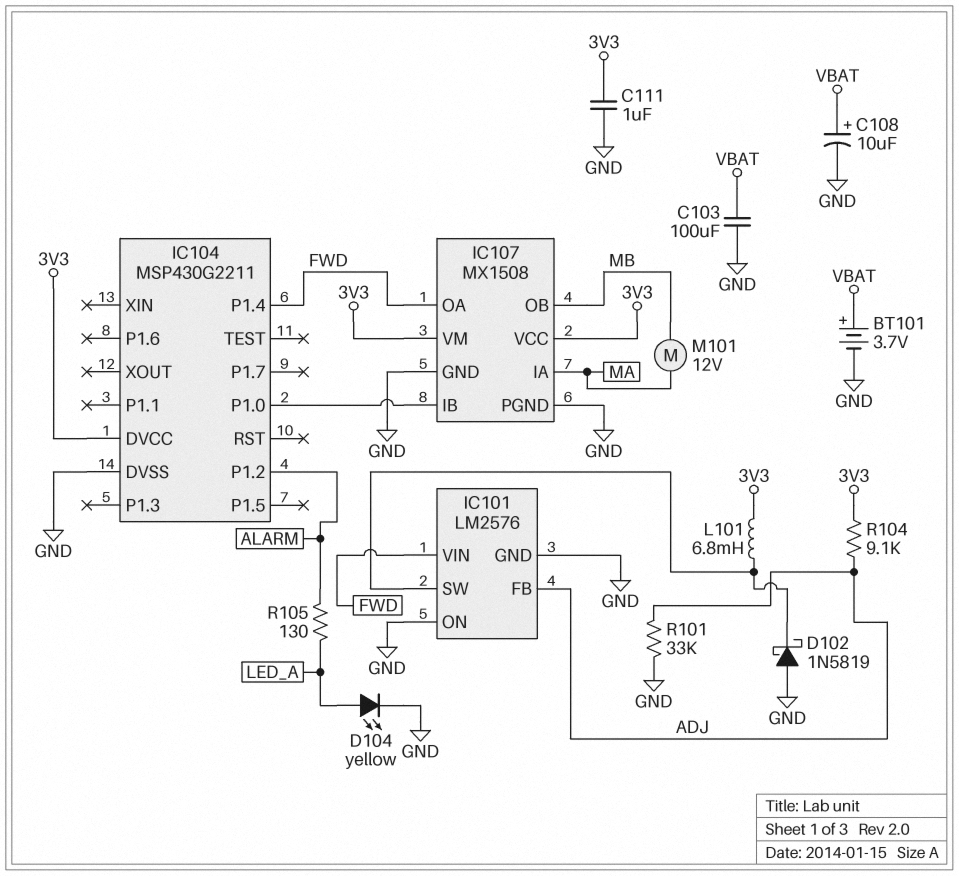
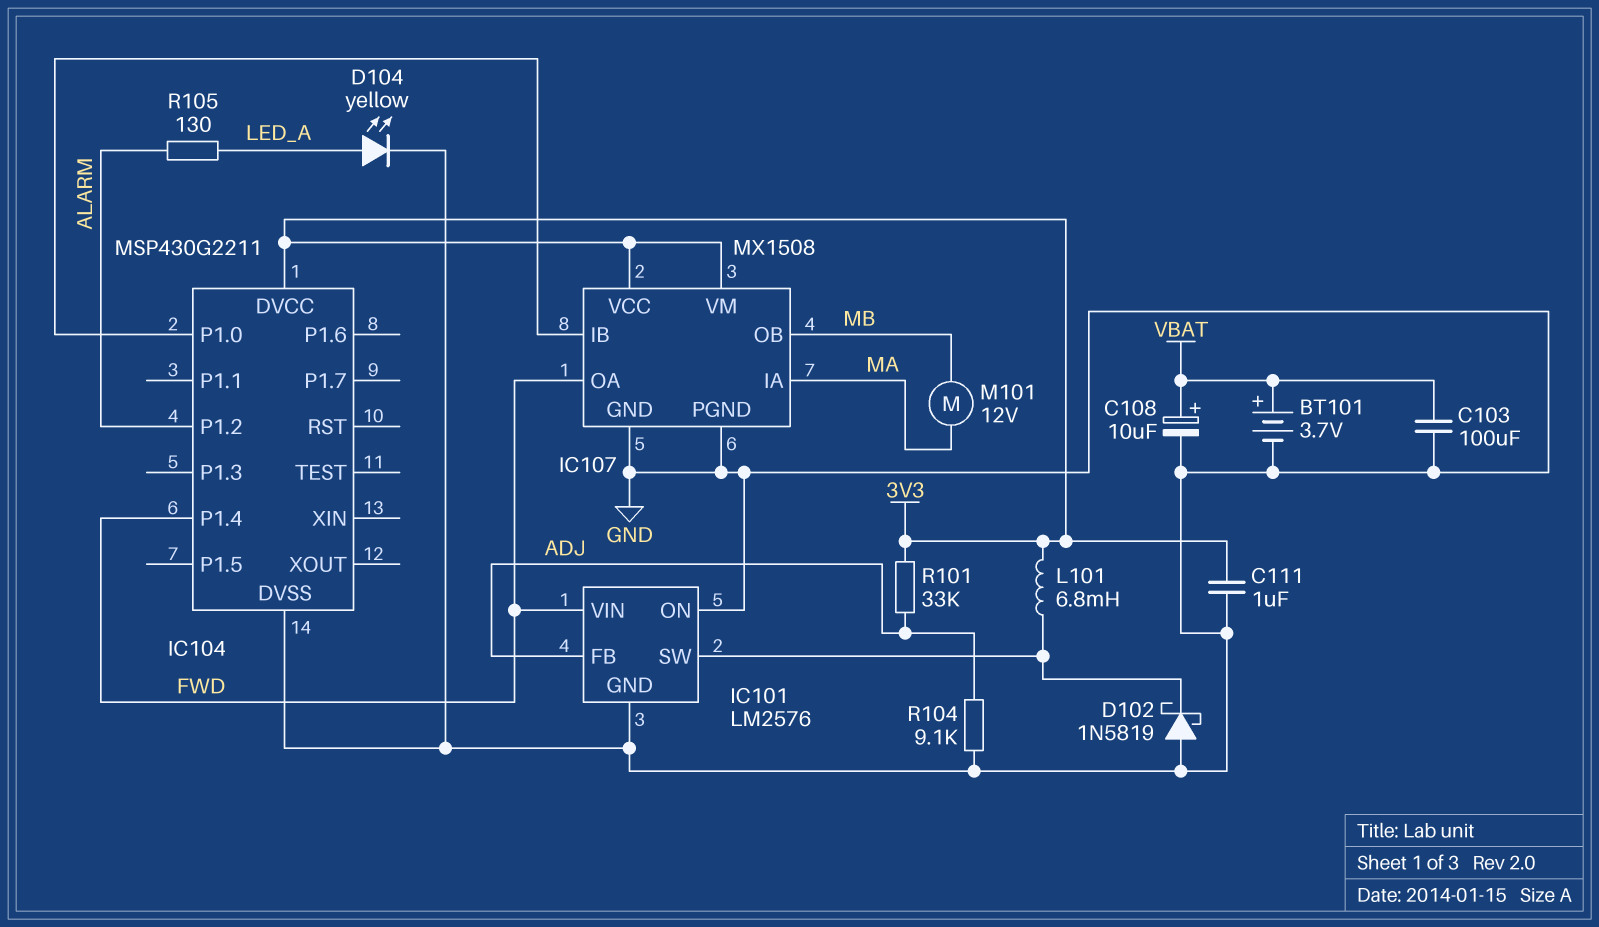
R101: 33k (ADJ, GND) -> 33k (3V3, ADJ)
R104: 9.1k (3V3, ADJ) -> 9.1k (ADJ, GND)

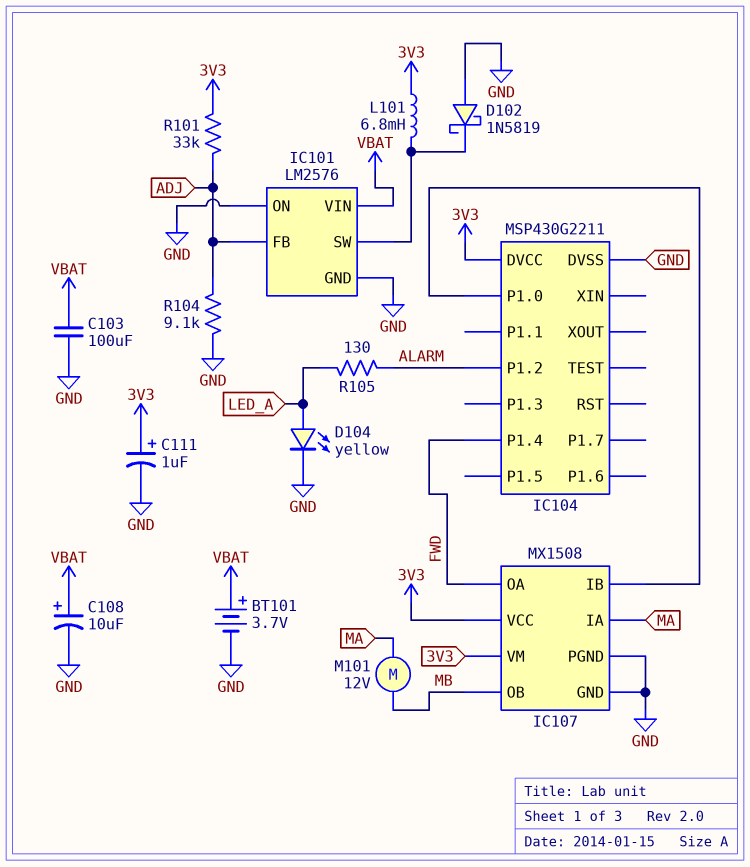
C111: 1uF (3V3, GND) -> 1uF (plus 3V3, minus GND)
IC101 pin VIN: FWD -> VBAT

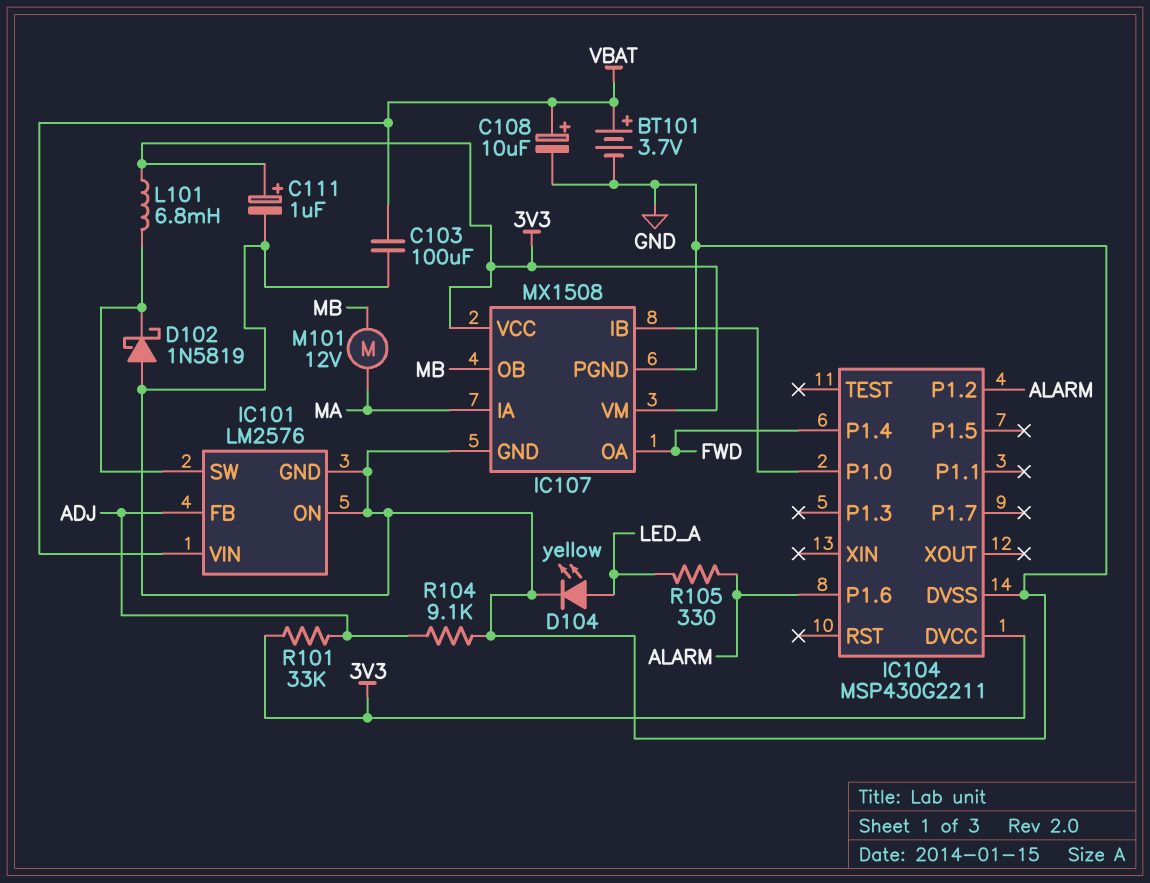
IC104 pin P1.6: none -> ALARM
R105: 130 (ALARM, LED_A) -> 330 (ALARM, LED_A)

